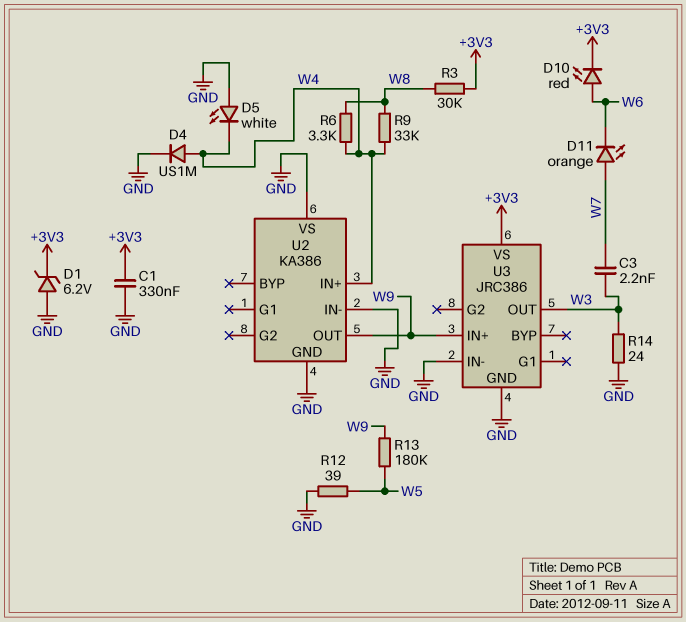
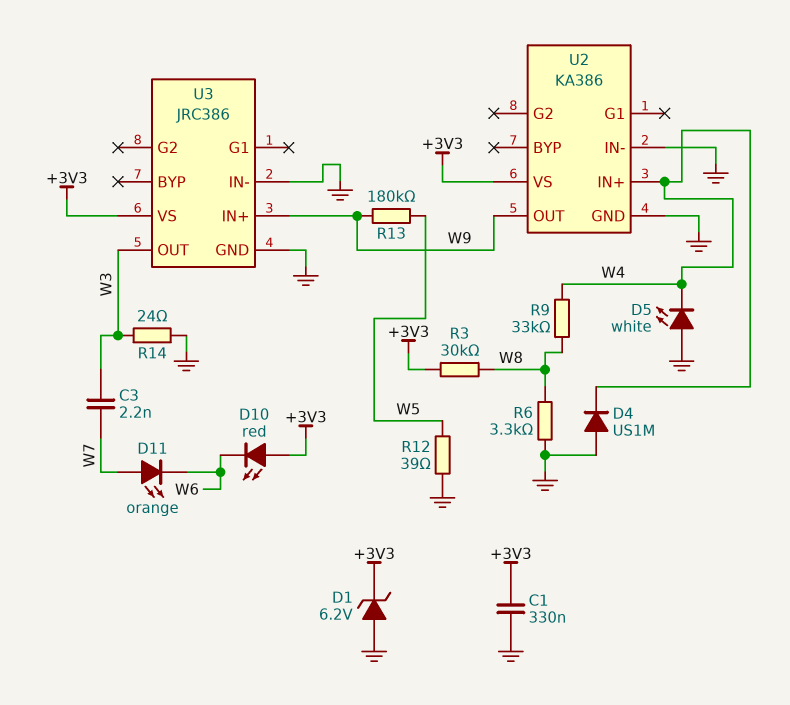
D4: diode US1M (A W4, K GND) -> diode US1M (A GND, K W4)
D10: LED red (A W6, K +3V3) -> LED red (A +3V3, K W6)
R6: 3.3k (W4, W8) -> 3.3k (GND, W8)
U2 pin VS: GND -> +3V3

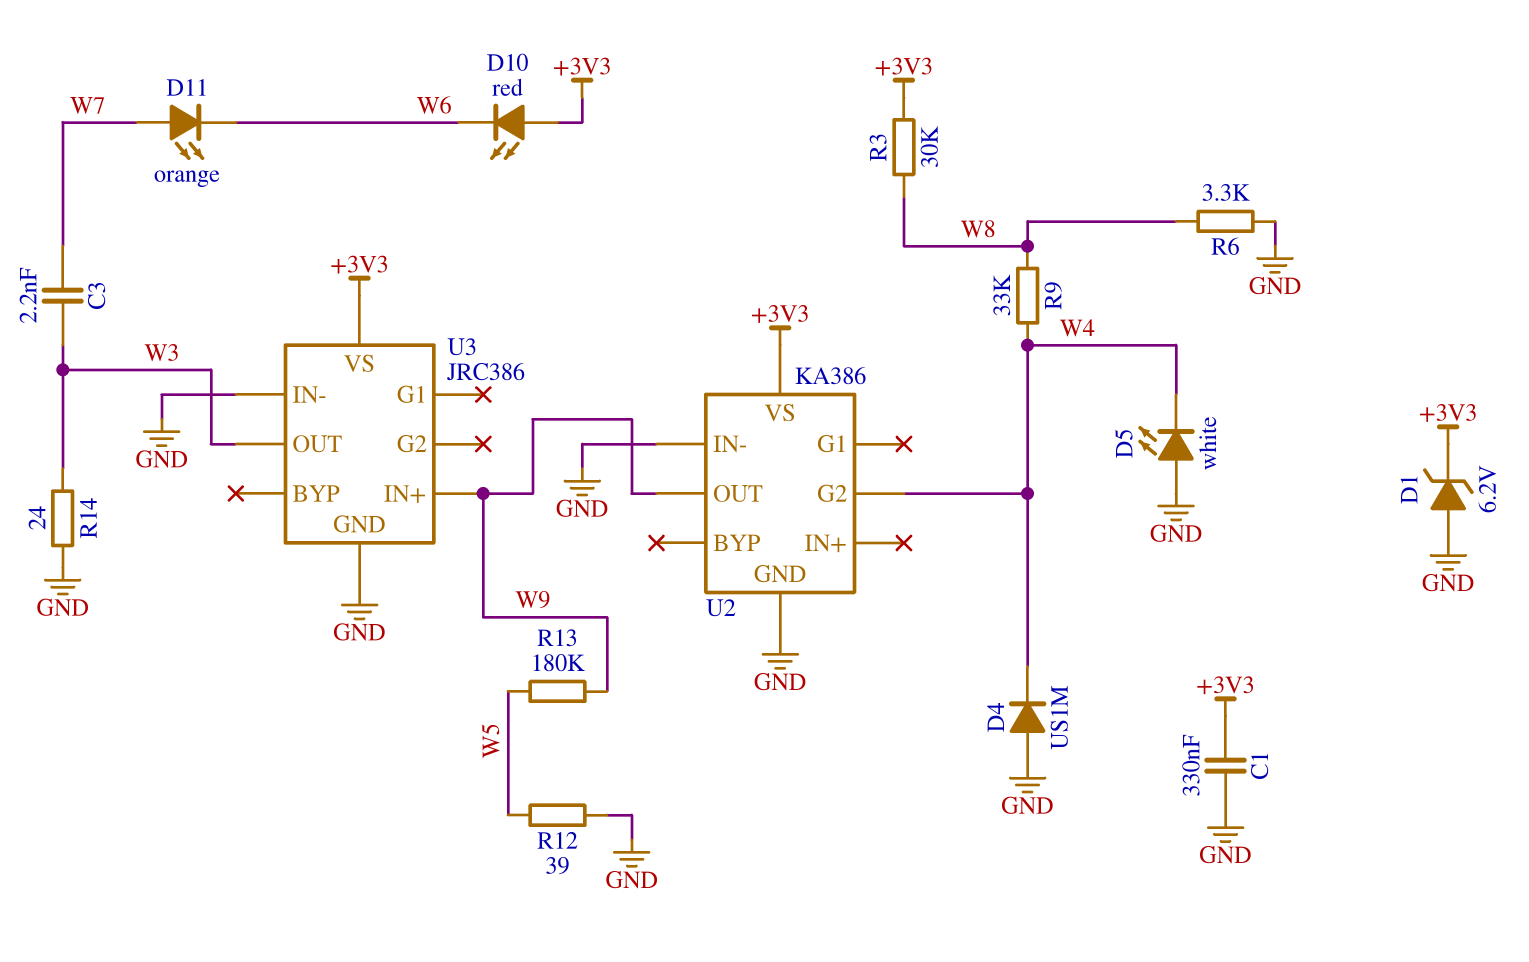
U2 pin G2: none -> W4
U2 pin IN+: W4 -> none

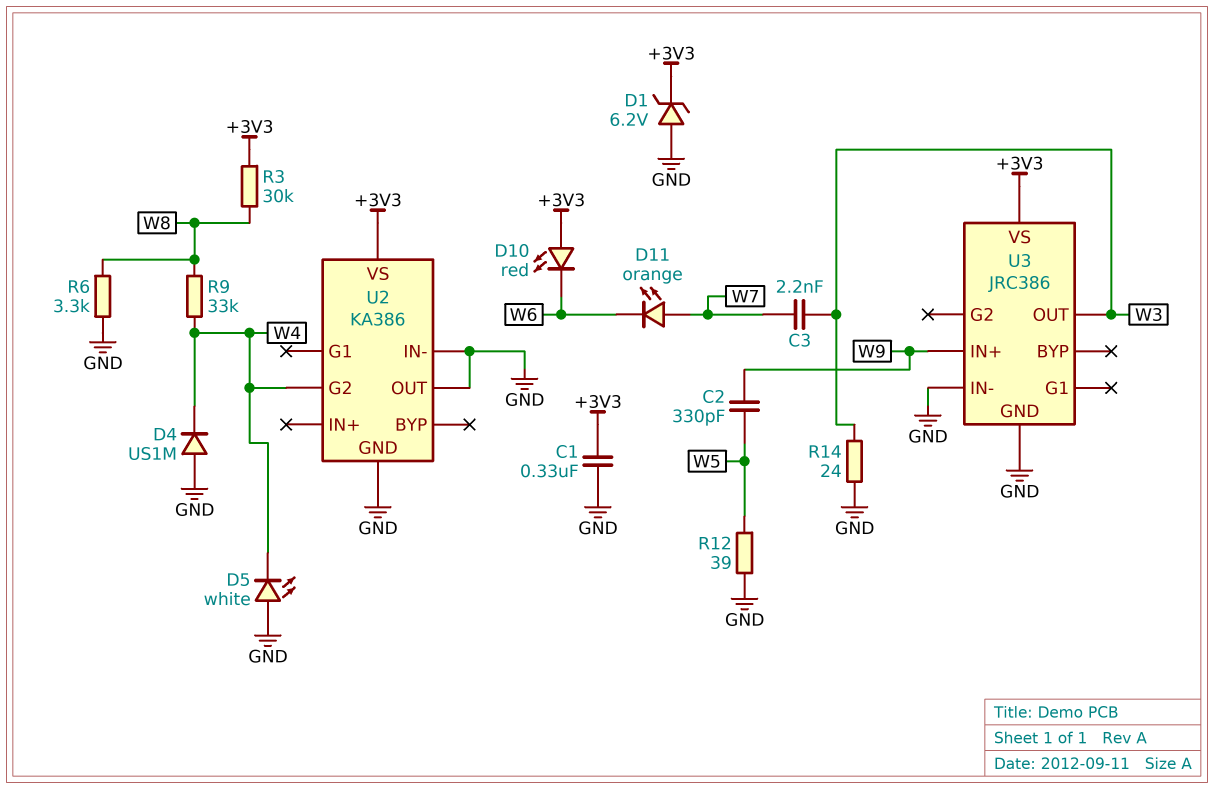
C2: none -> 330pF (W5, W9)
R13: 180k (W5, W9) -> none
U2 pin OUT: W9 -> GND

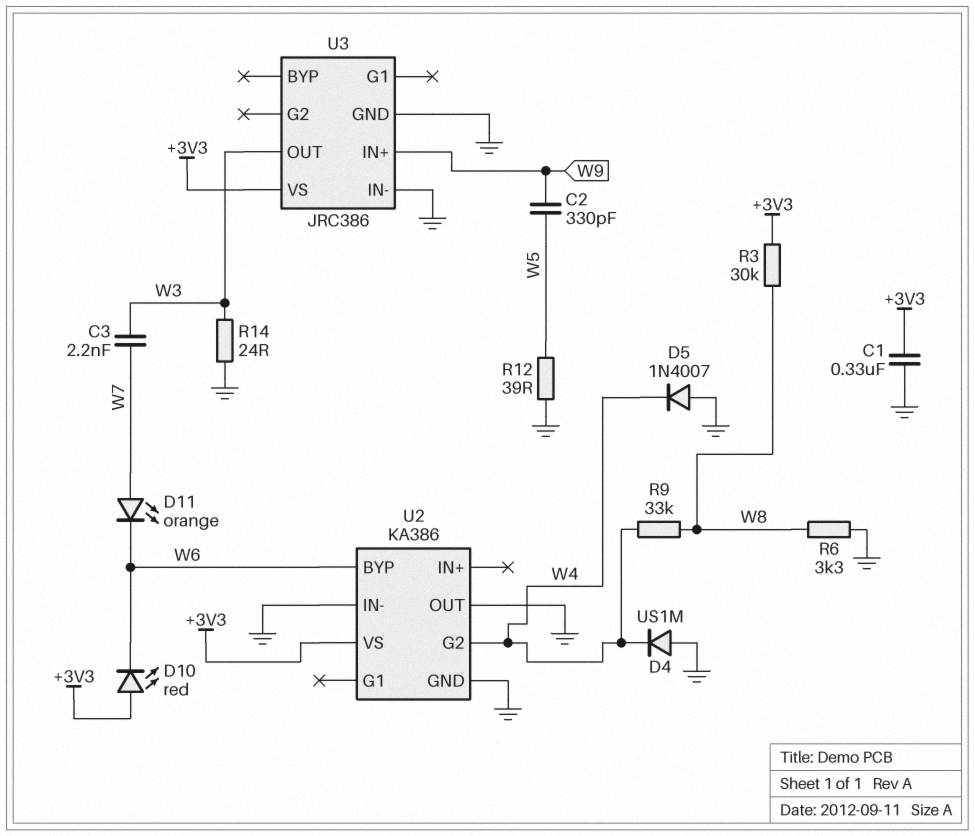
D1: zener 6.2V (A GND, K +3V3) -> none
D5: LED white (A GND, K W4) -> diode 1N4007 (A GND, K W4)
U2 pin BYP: none -> W6

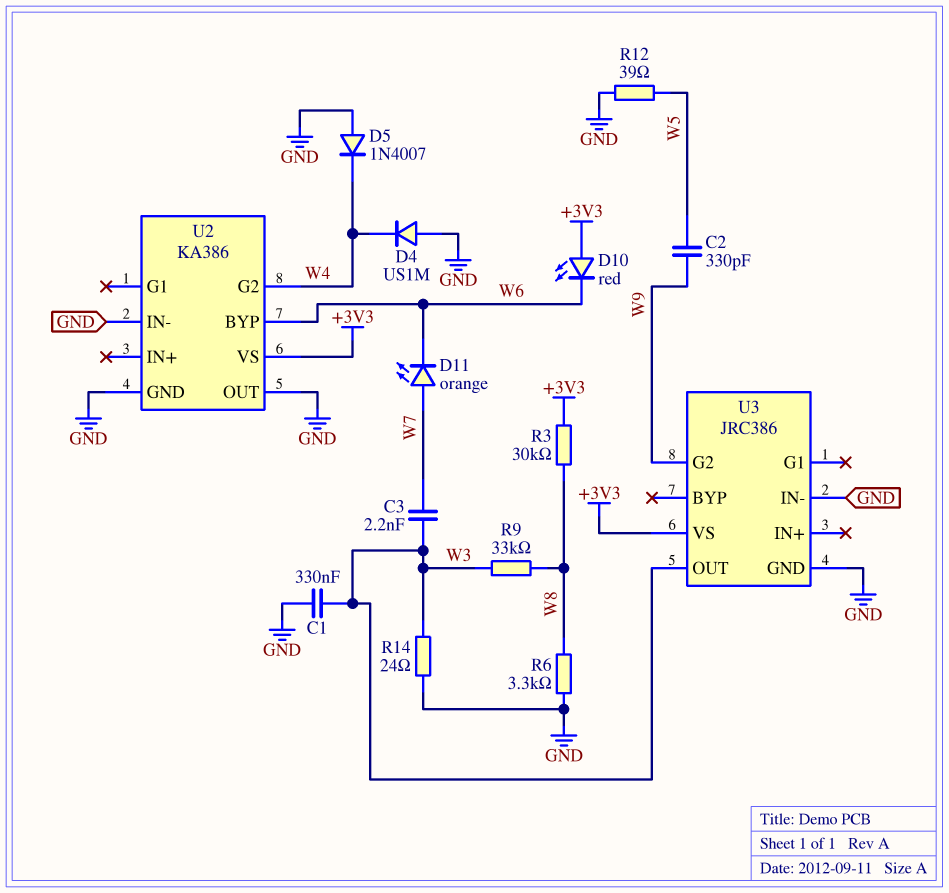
C1: 330nF (+3V3, GND) -> 330nF (GND, W3)
R9: 33k (W4, W8) -> 33k (W3, W8)
U3 pin G2: none -> W9
U3 pin IN+: W9 -> none

